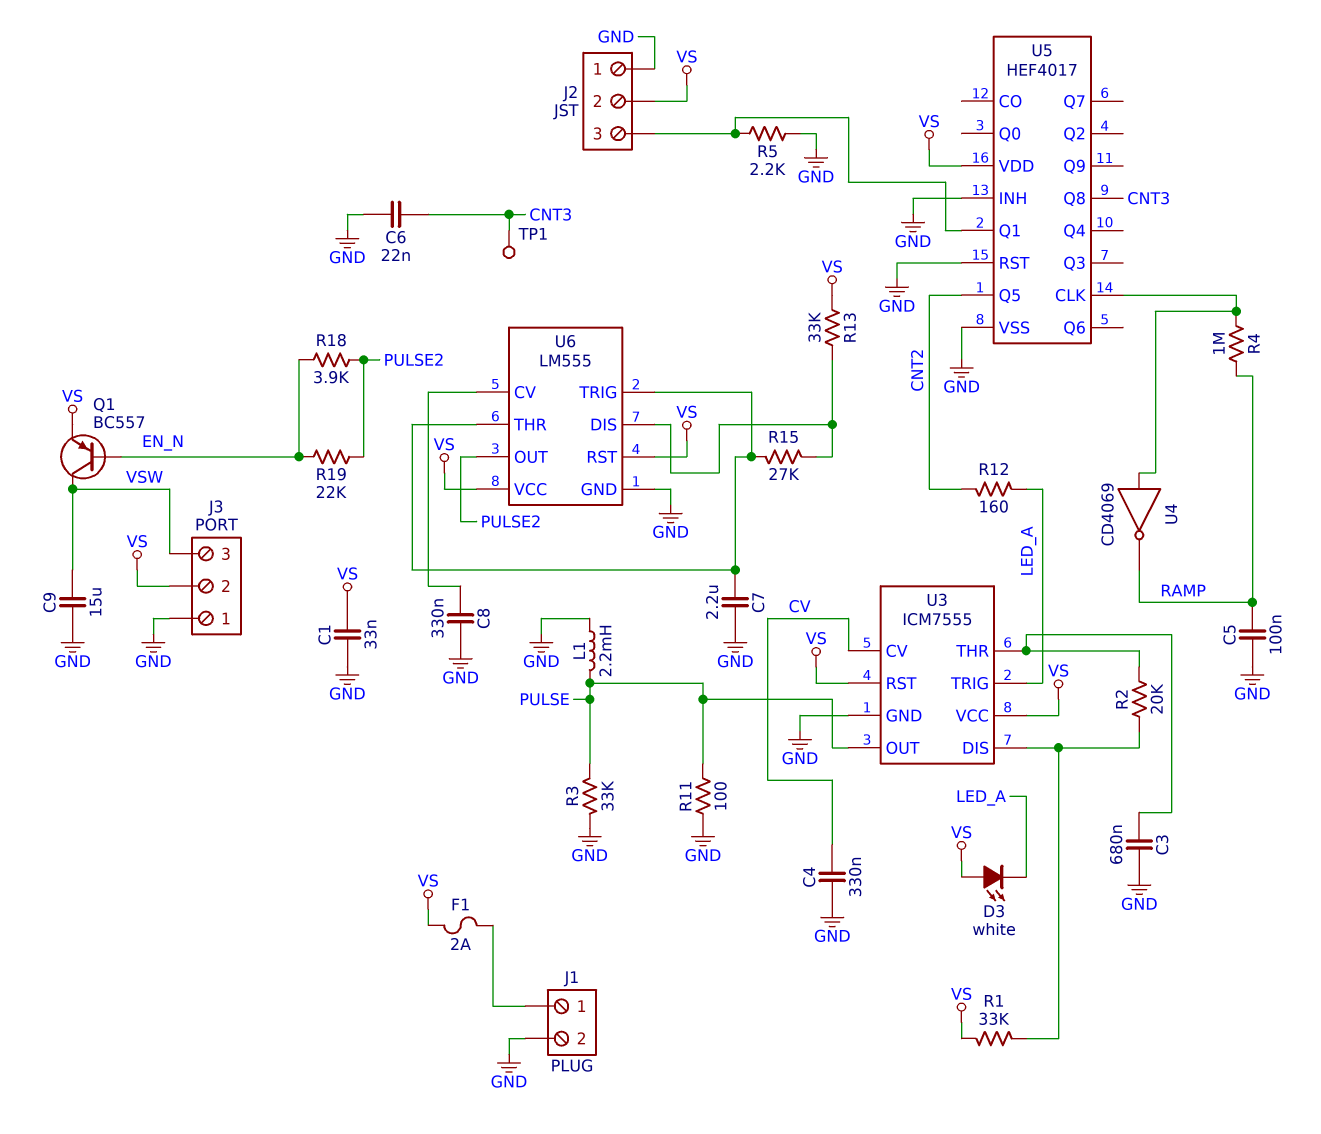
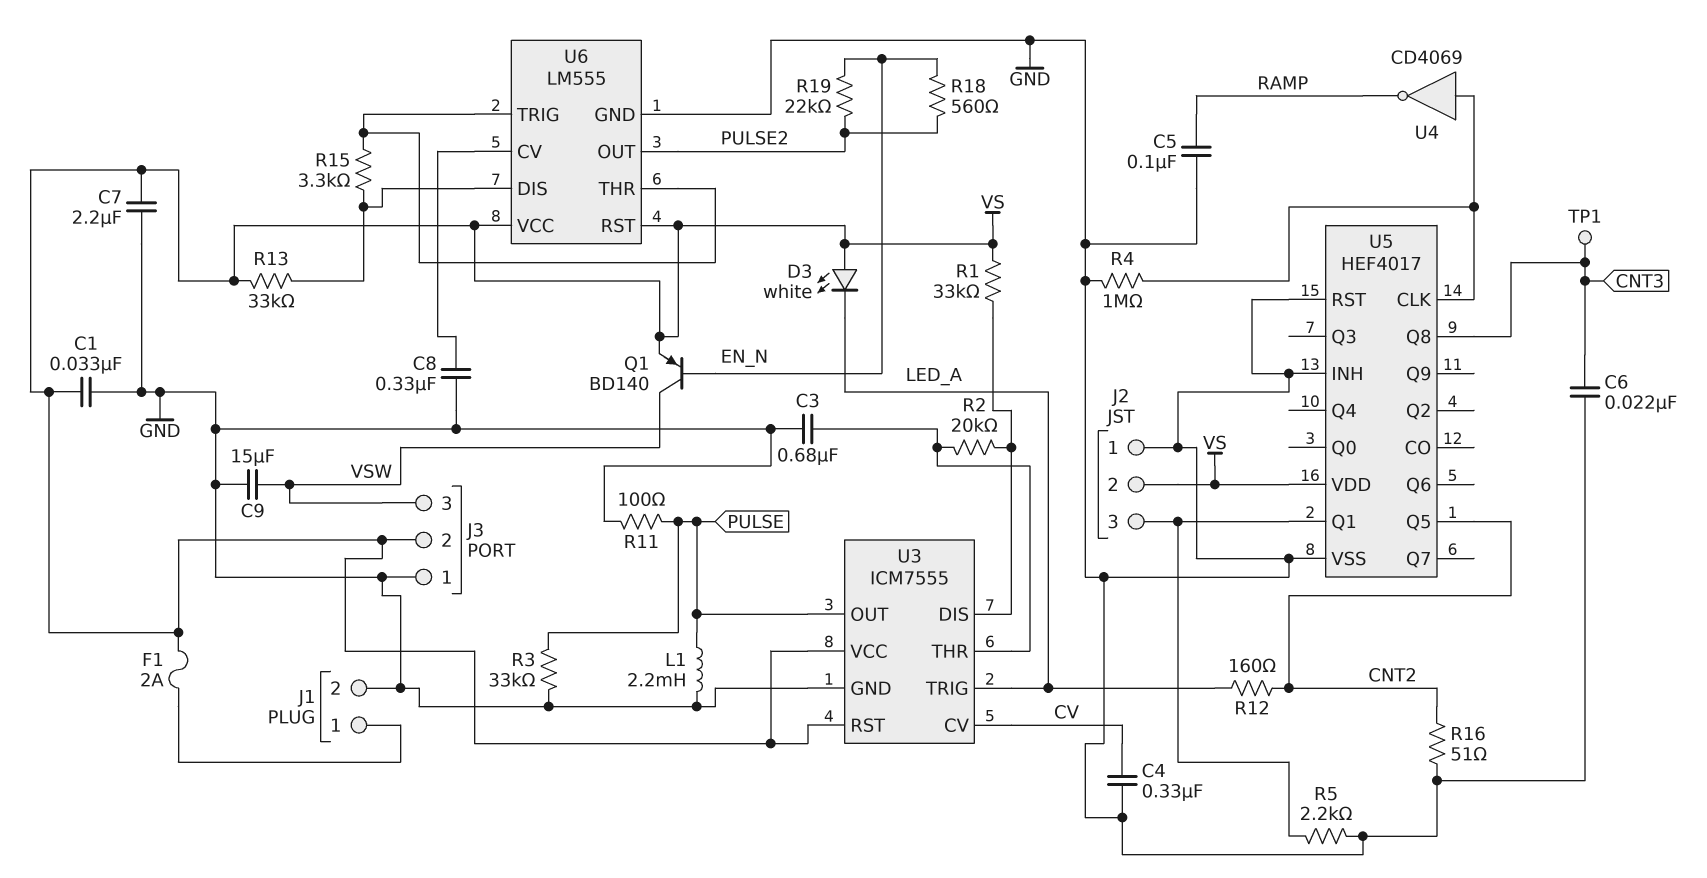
C7: 2.2uF (GND, U6/THR) -> 2.2uF (GND, VS)
Q1: PNP BC557 (B EN_N, C VSW, E VS) -> PNP BD140 (B EN_N, C VSW, E VS)
R4: 1M (RAMP, U5/CLK) -> 1M (GND, U5/CLK)
R15: 27k (U6/DIS, U6/THR) -> 3.3k (U6/DIS, U6/THR)
R16: none -> 51 (CNT2, GND)
R18: 3.9k (EN_N, PULSE2) -> 560 (EN_N, PULSE2)

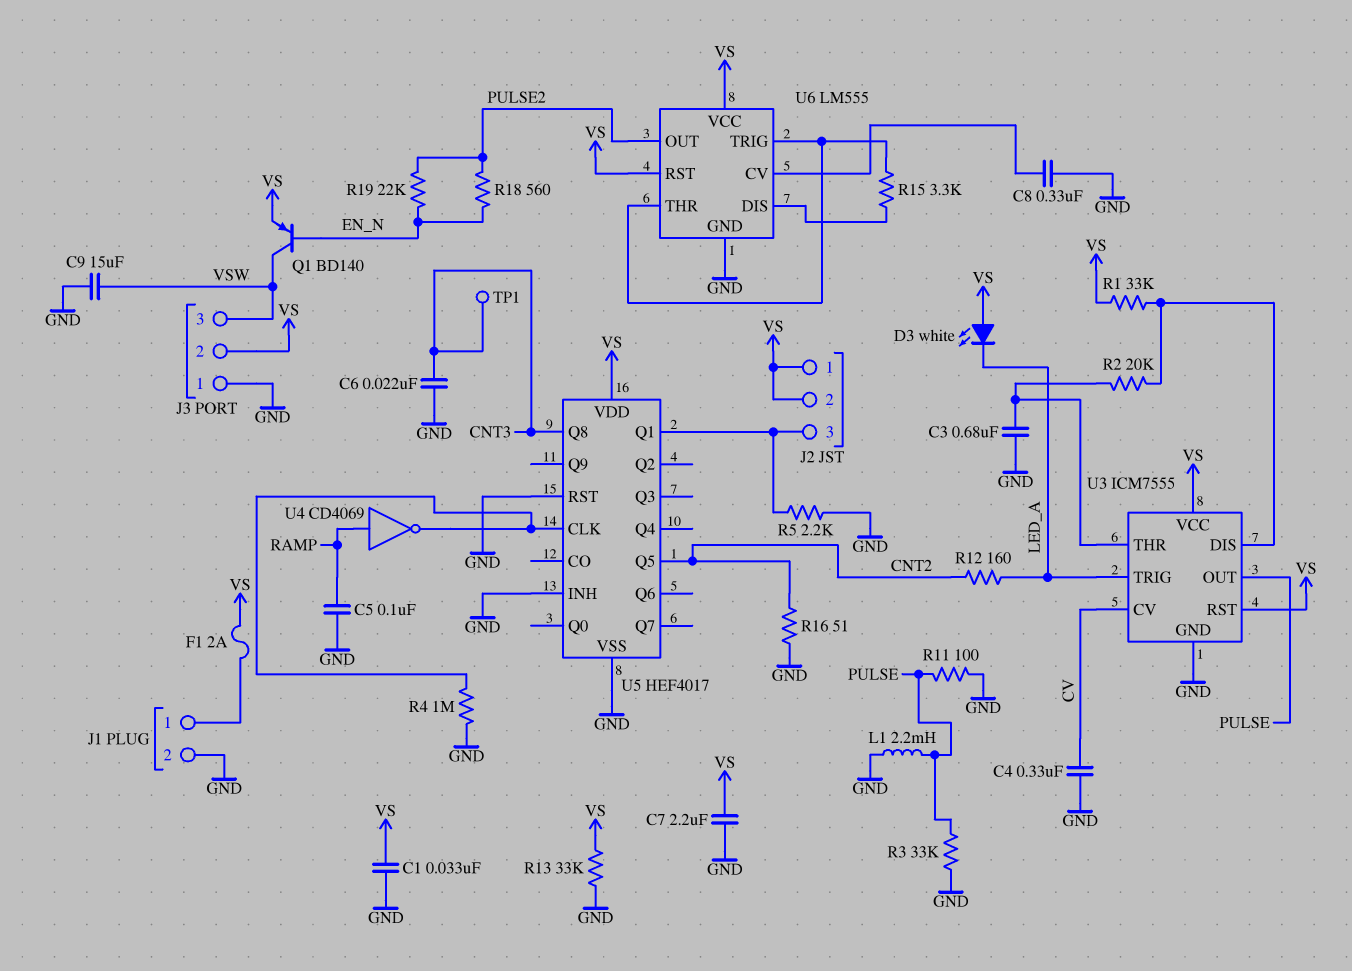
J2 pin 1: GND -> VS
R13: 33k (U6/DIS, VS) -> 33k (GND, VS)
U4: NOT CD4069 (in U5/CLK, out RAMP) -> NOT CD4069 (in RAMP, out U5/CLK)

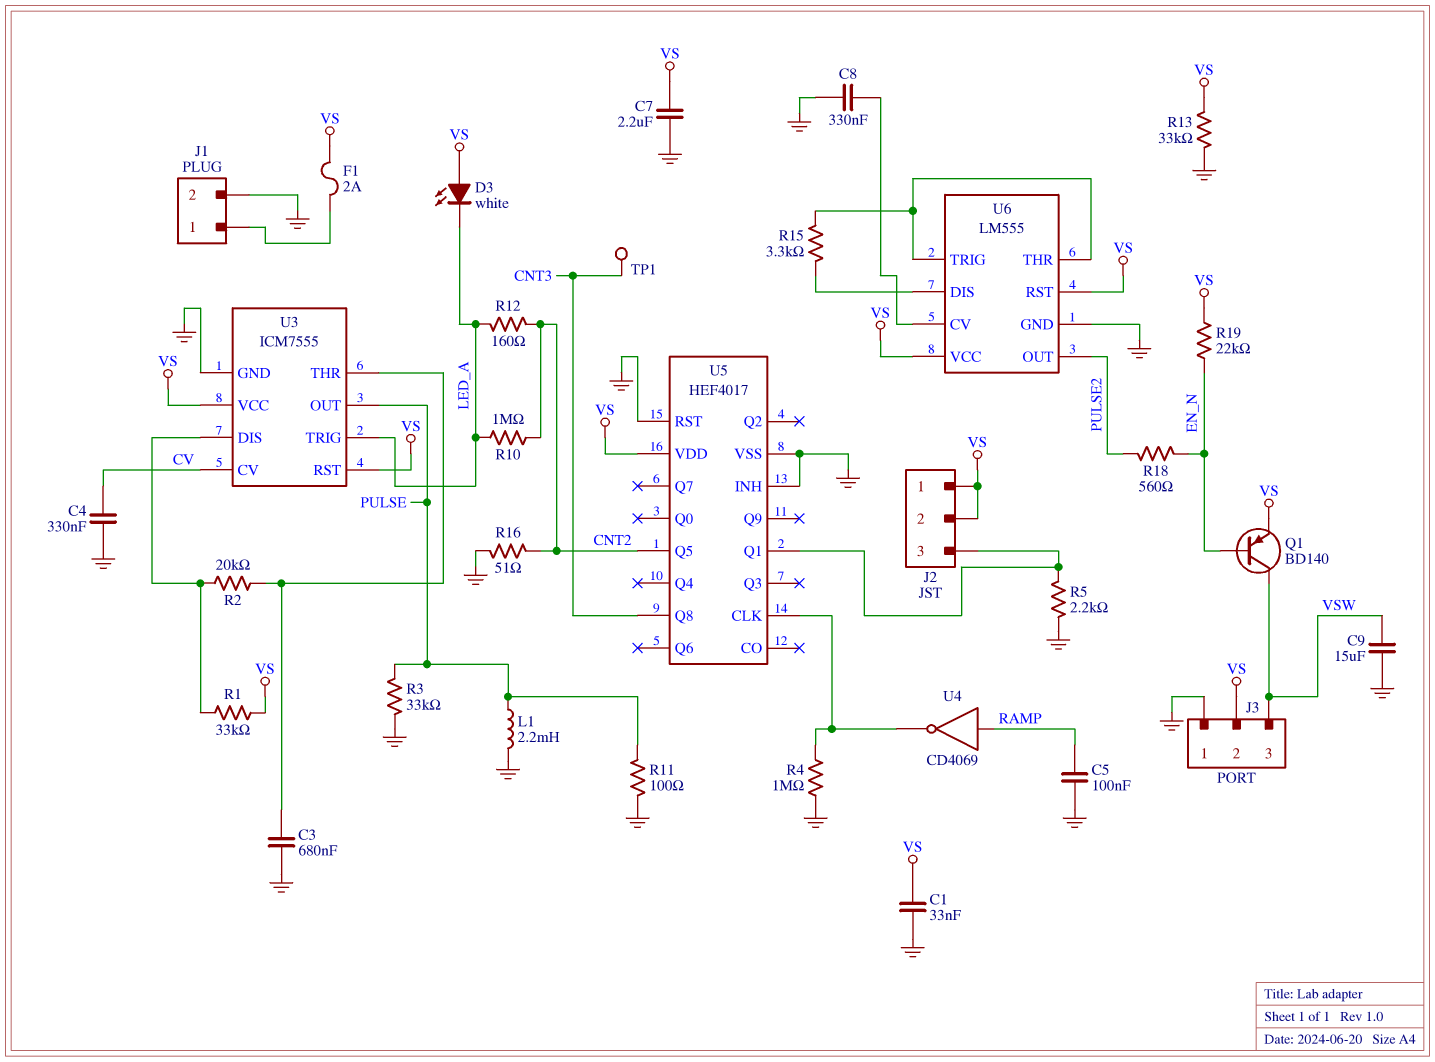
C6: 22nF (CNT3, GND) -> none
R10: none -> 1M (CNT2, LED_A)
R19: 22k (EN_N, PULSE2) -> 22k (EN_N, VS)

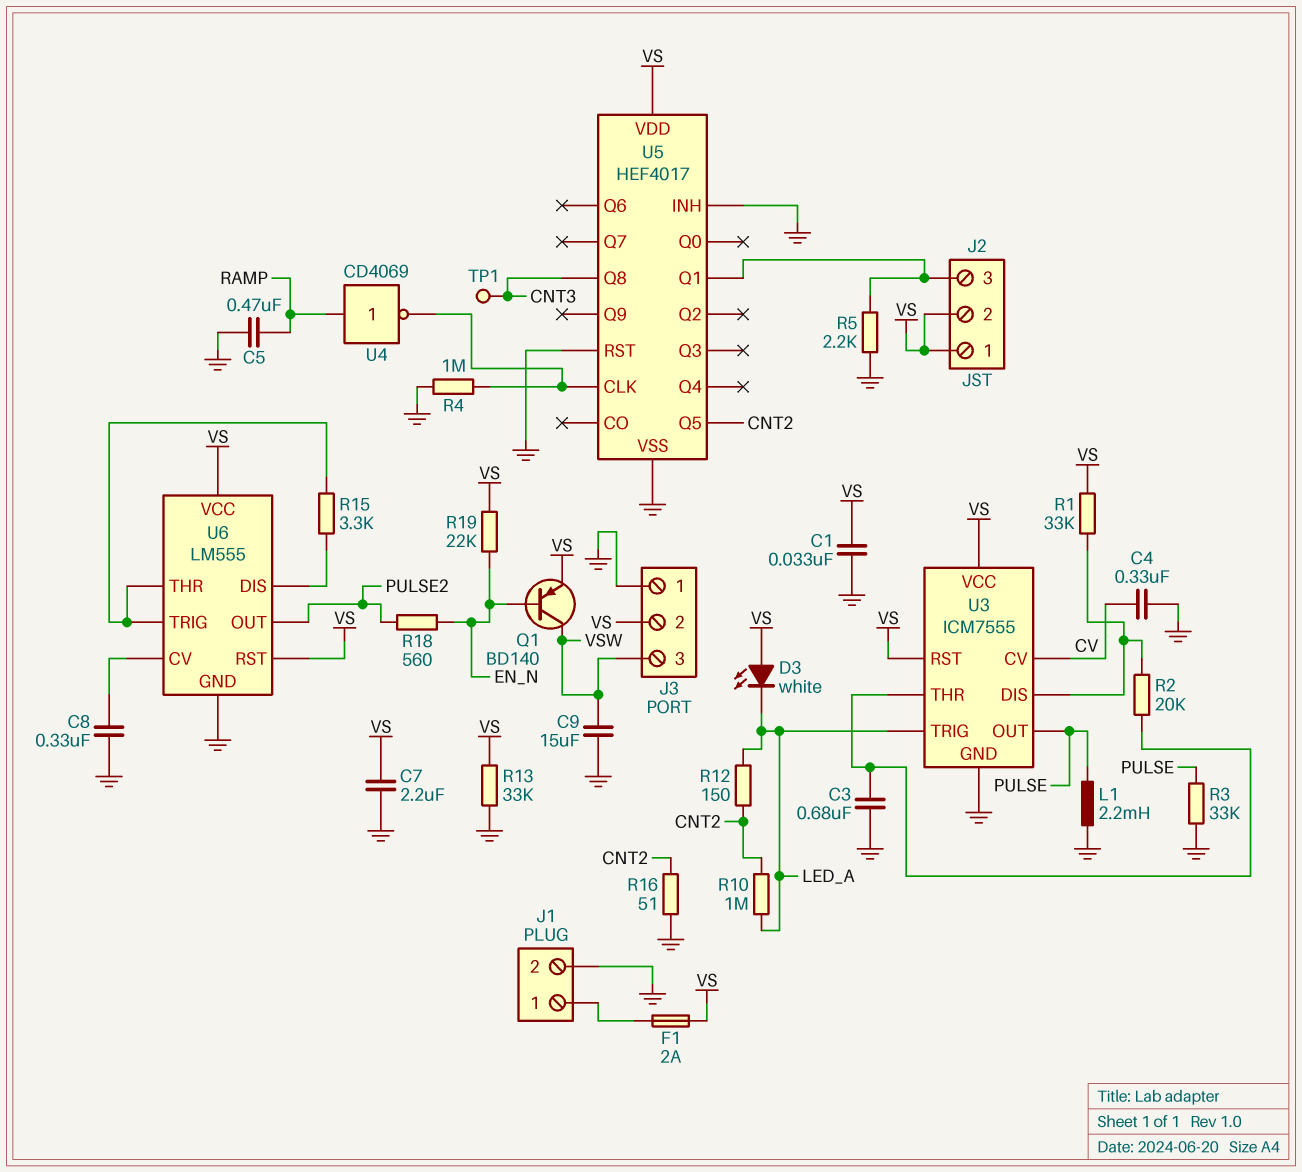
C5: 100nF (GND, RAMP) -> 470nF (GND, RAMP)
R11: 100 (GND, PULSE) -> none
R12: 160 (CNT2, LED_A) -> 150 (CNT2, LED_A)

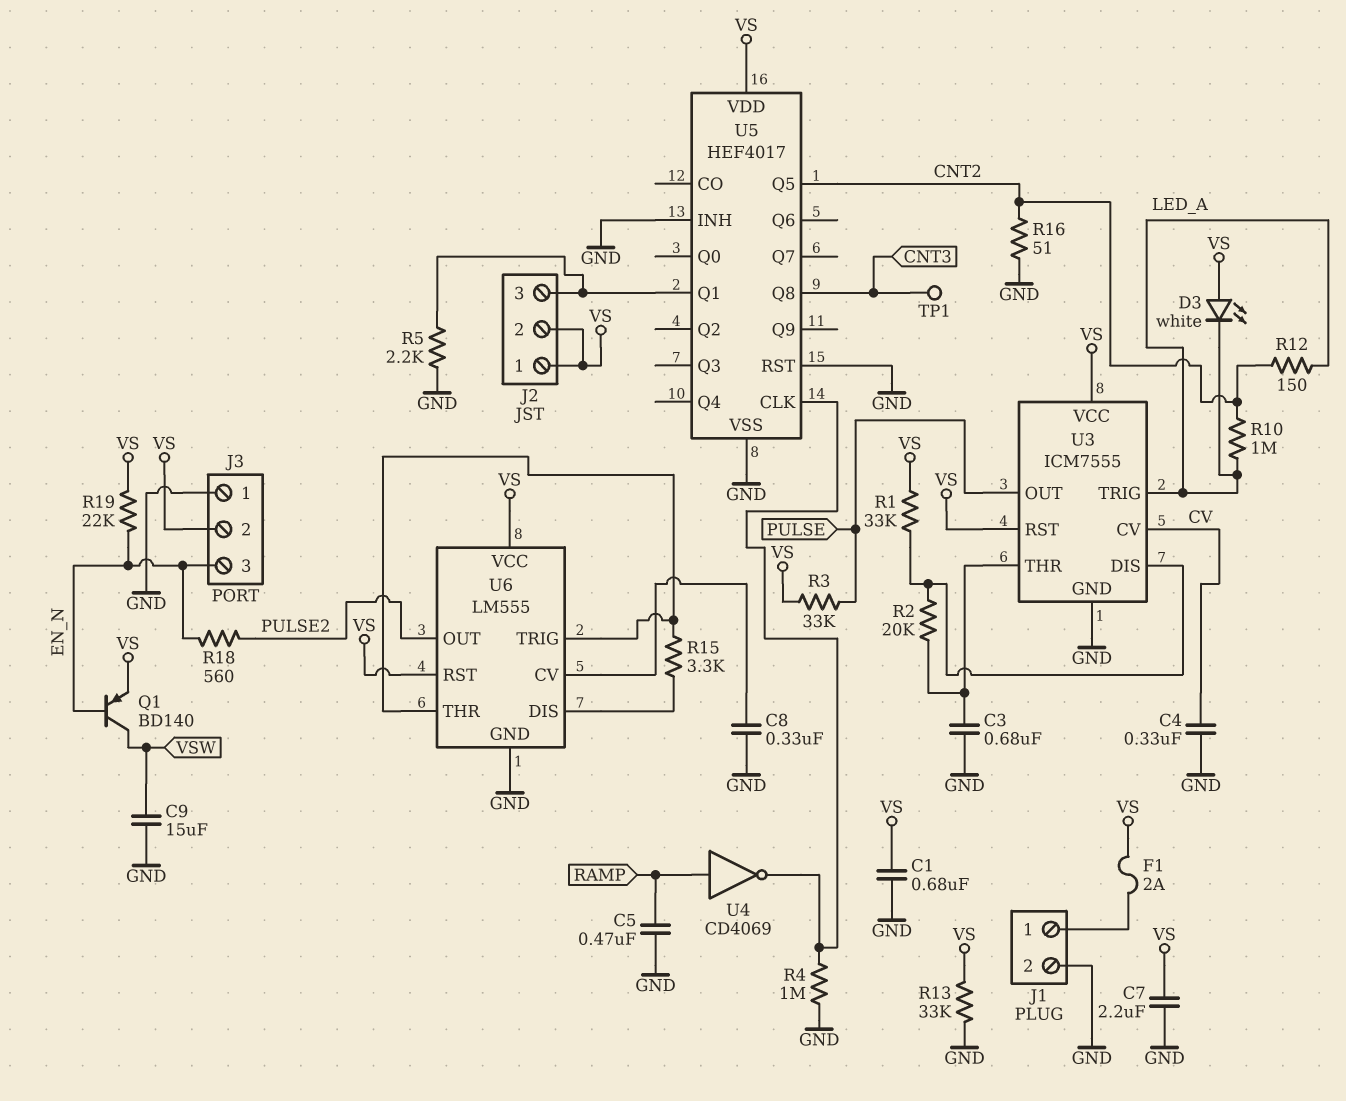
C1: 33nF (GND, VS) -> 680nF (GND, VS)
J3 pin 3: VSW -> EN_N
L1: 2.2mH (GND, PULSE) -> none
R3: 33k (GND, PULSE) -> 33k (PULSE, VS)

